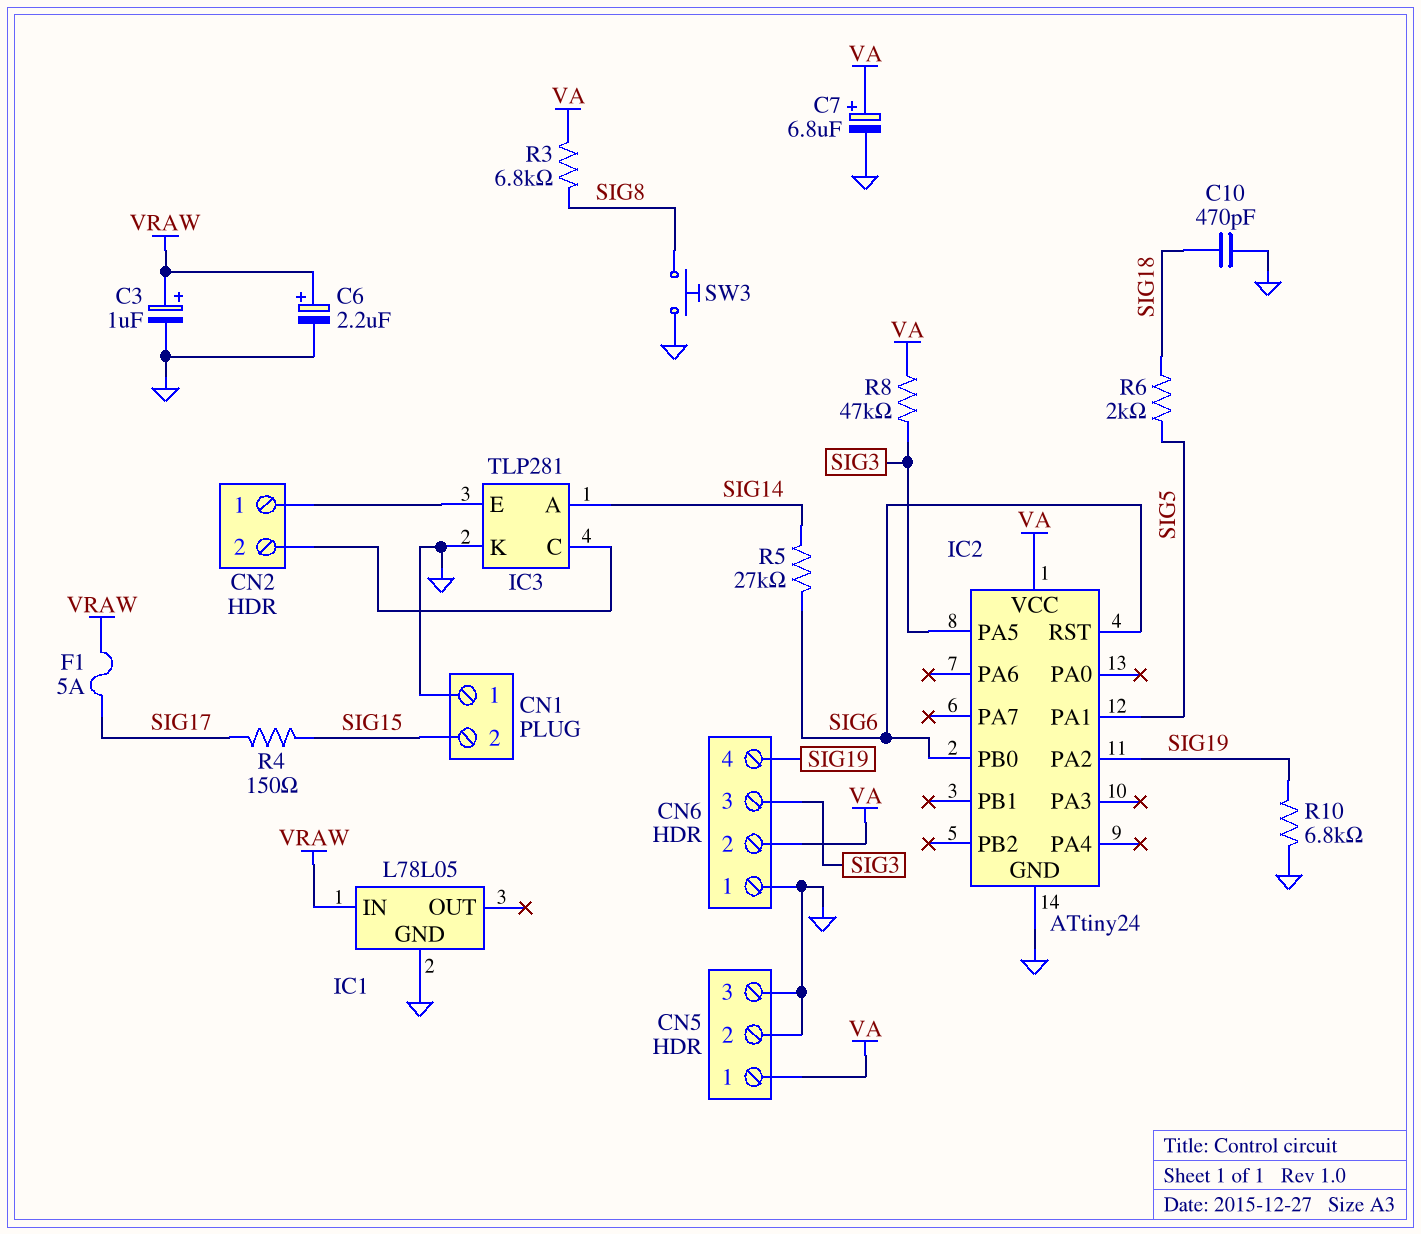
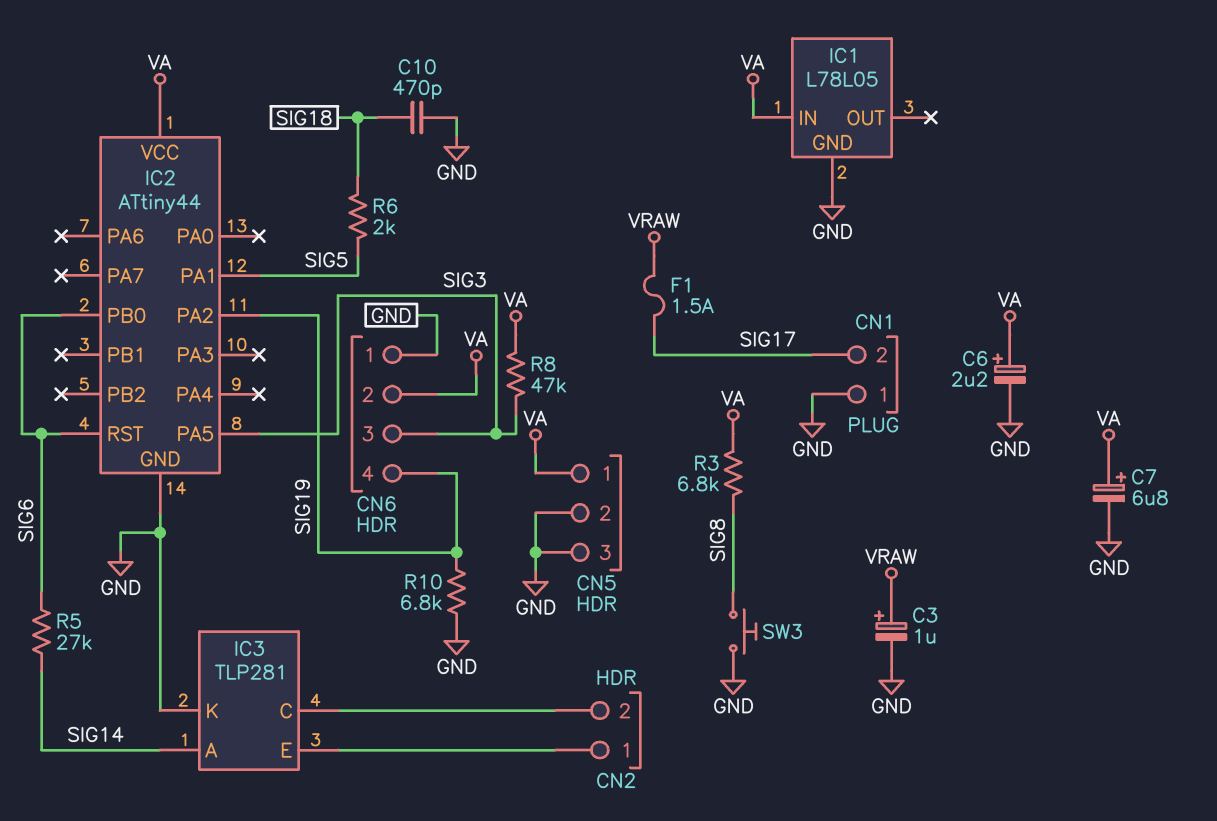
C6: 2.2uF (plus VRAW, minus GND) -> 2.2uF (plus VA, minus GND)
CN1 pin 2: SIG15 -> SIG17
F1: 5A (SIG17, VRAW) -> 1.5A (SIG17, VRAW)
IC1 pin IN: VRAW -> VA
IC2: ATtiny24 -> ATtiny44
R4: 150 (SIG15, SIG17) -> none

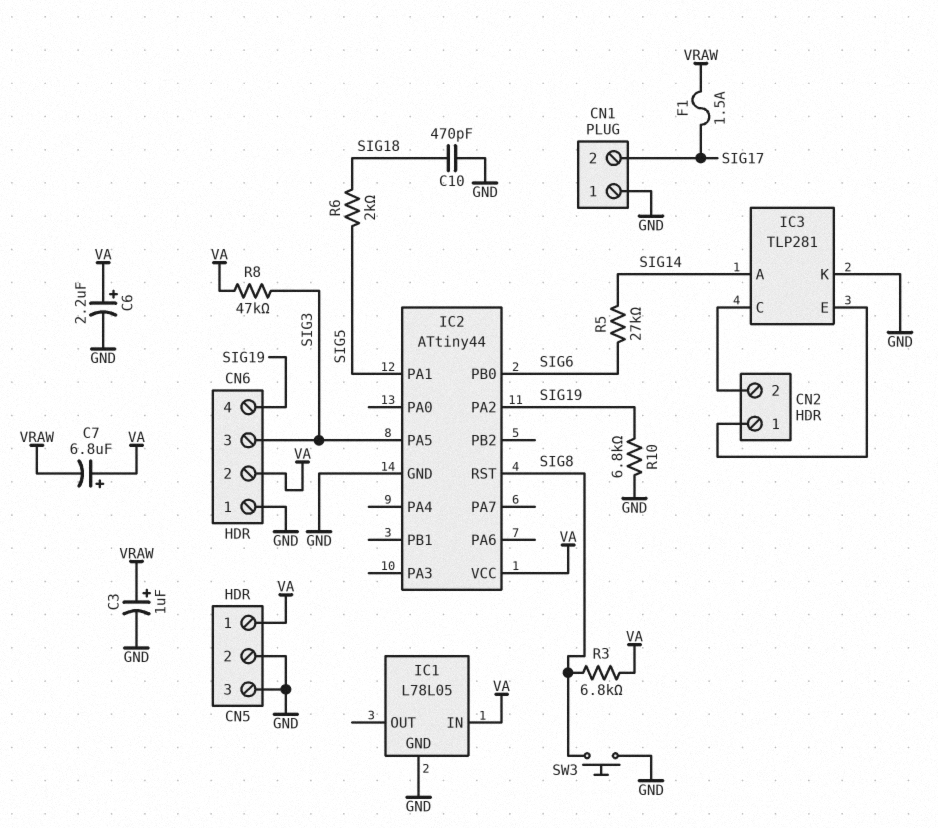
C7: 6.8uF (plus VA, minus GND) -> 6.8uF (plus VA, minus VRAW)
IC2 pin RST: SIG6 -> SIG8

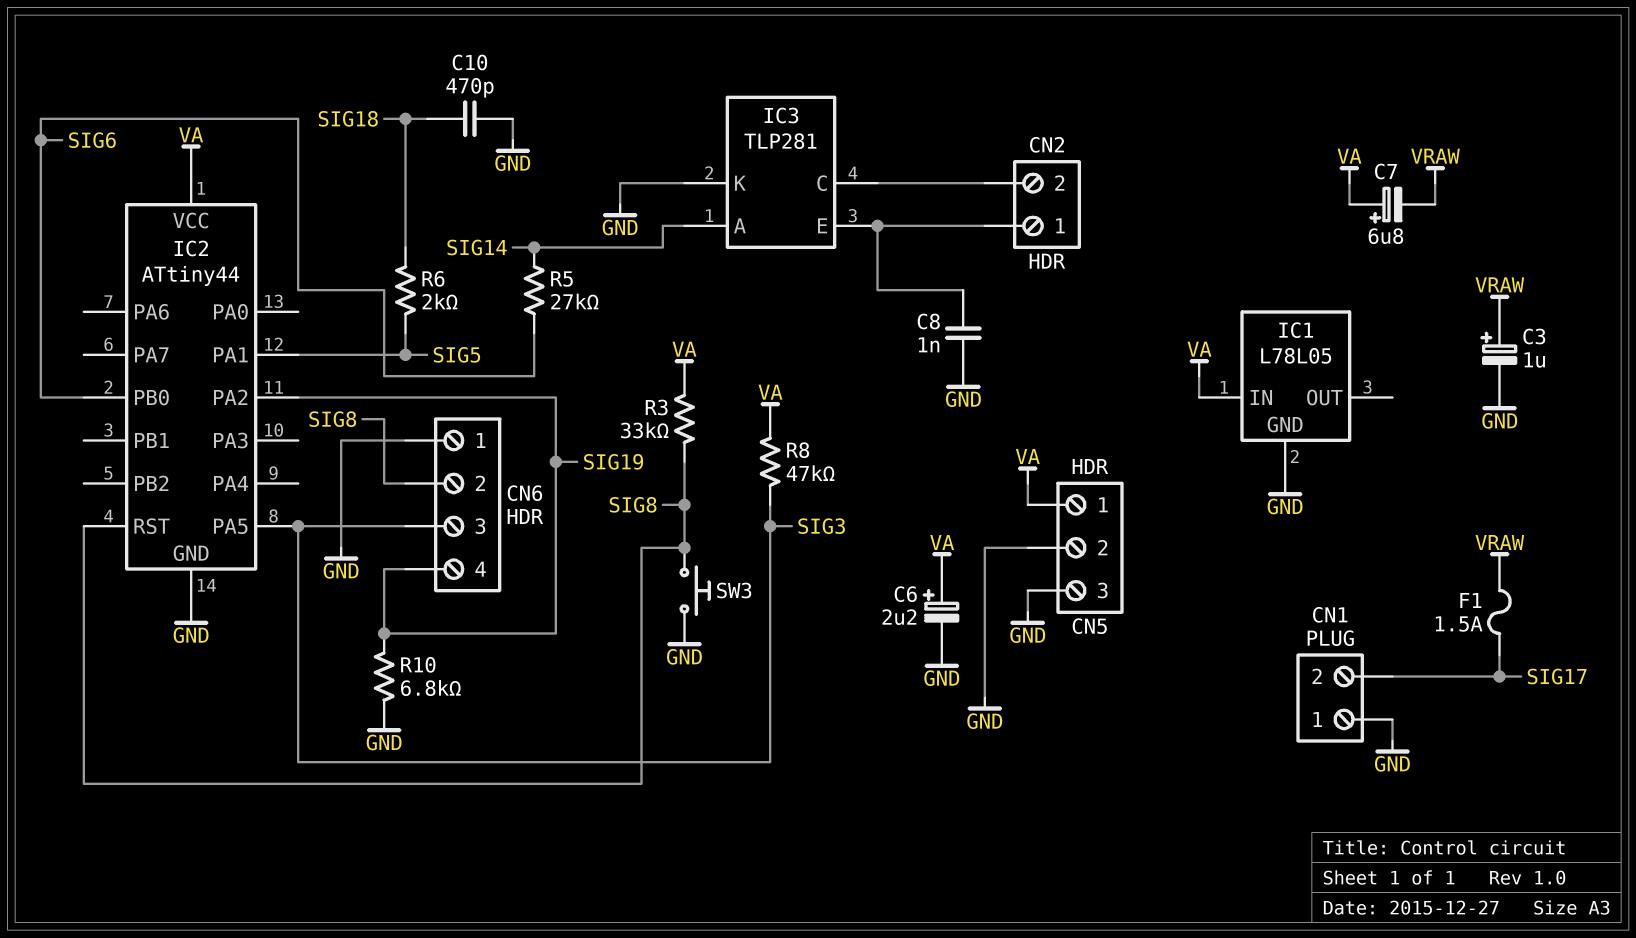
C8: none -> 1nF (CN2/1, GND)
CN6 pin 2: VA -> SIG8
R3: 6.8k (SIG8, VA) -> 33k (SIG8, VA)

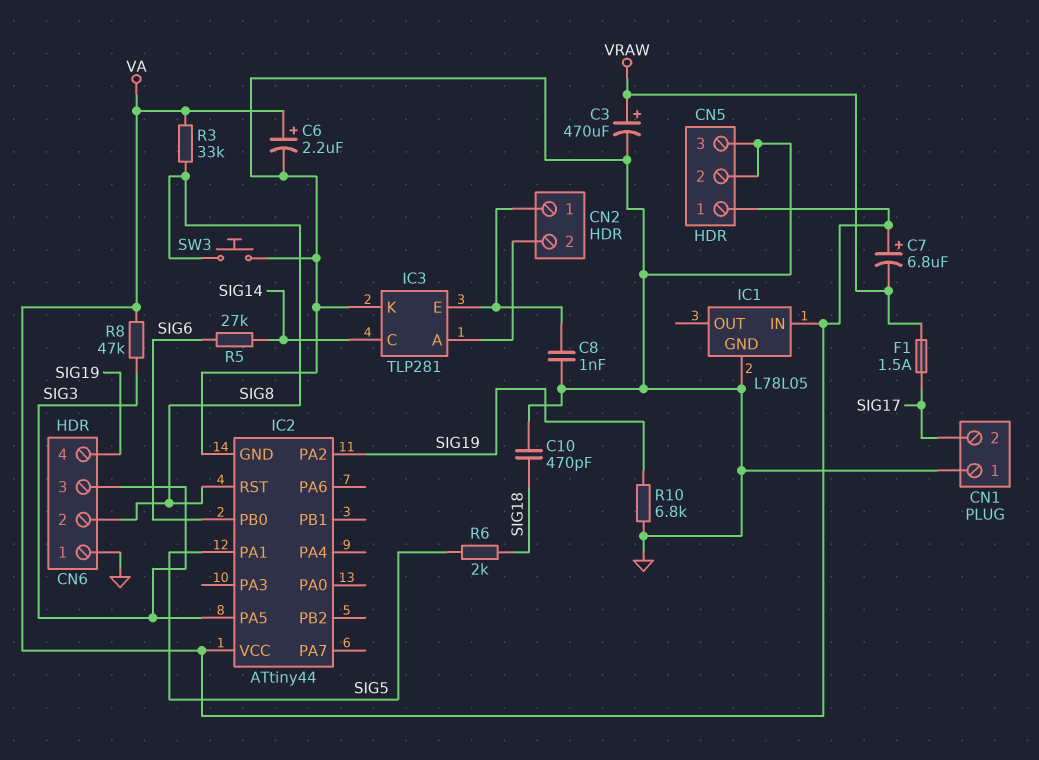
C3: 1uF (plus VRAW, minus GND) -> 470uF (plus VRAW, minus GND)
IC3 pin A: SIG14 -> CN2/2
IC3 pin C: CN2/2 -> SIG14

